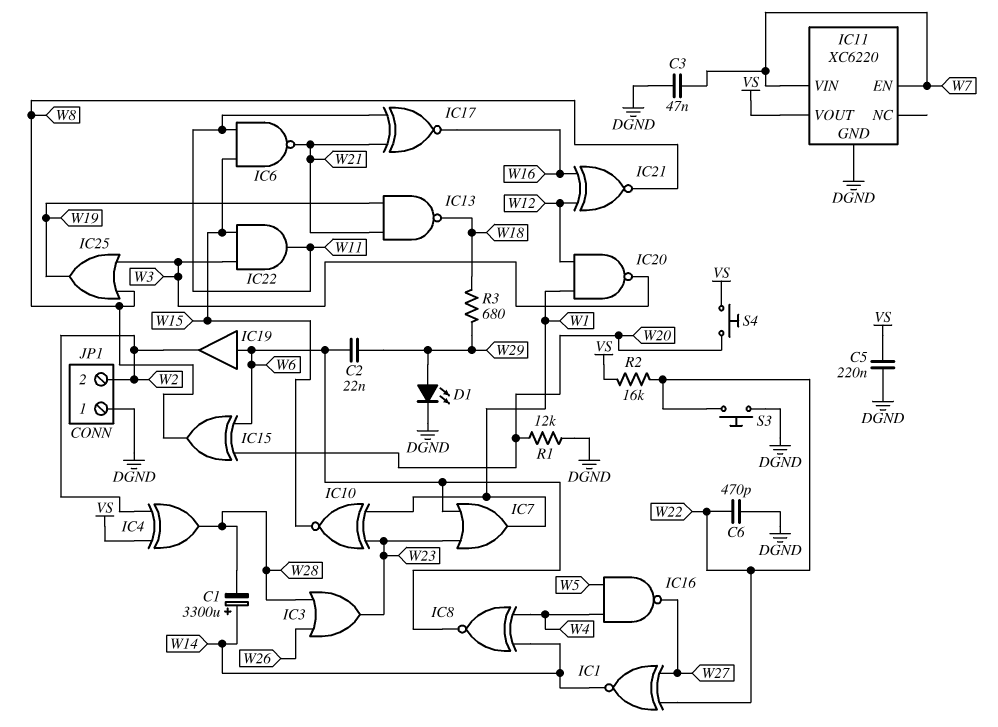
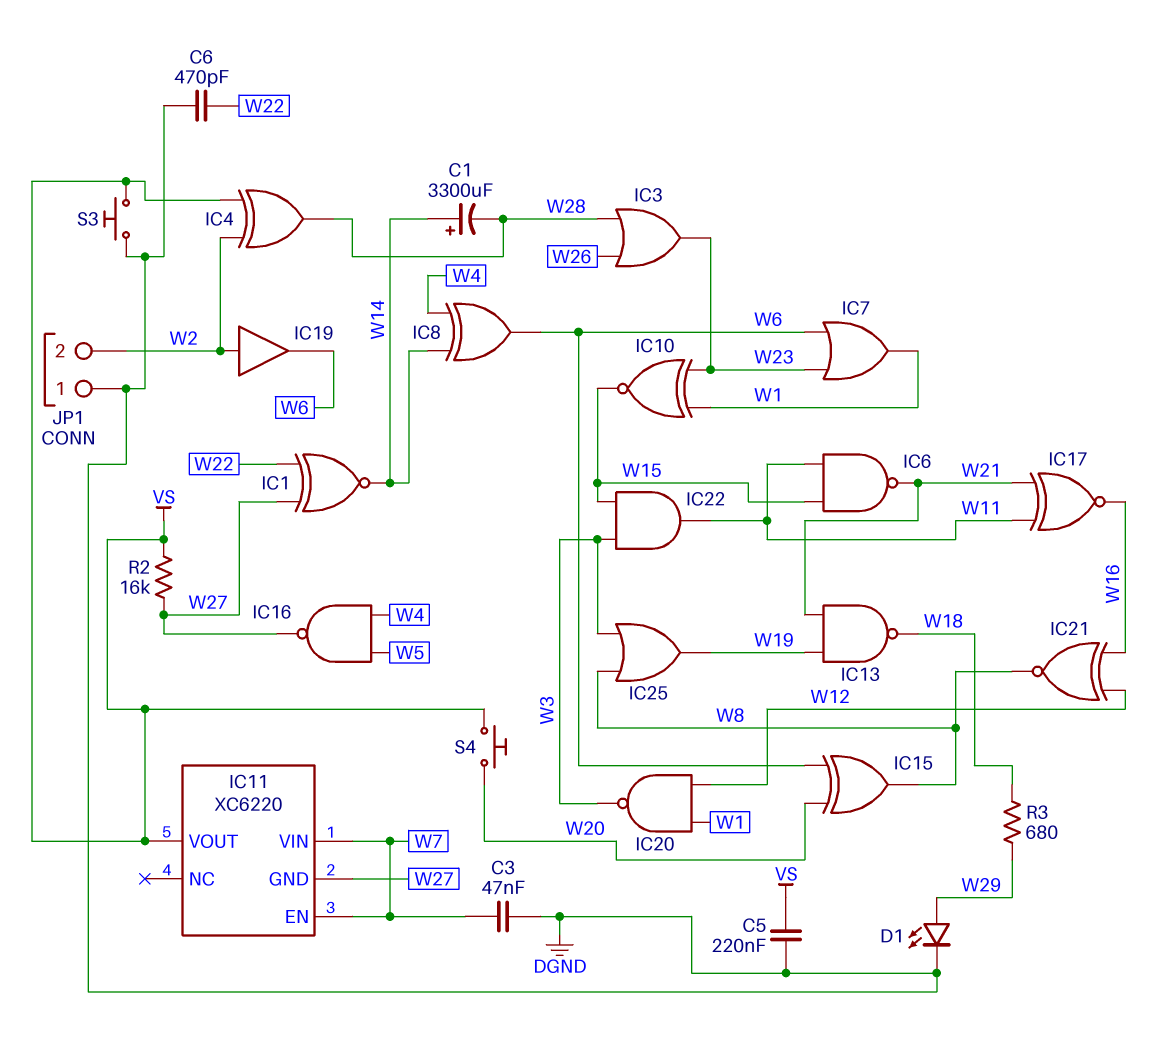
C2: 22nF (W6, W29) -> none
IC8: XNOR (in W4, in W14, out W6) -> XOR (in W4, in W14, out W6)
IC11 pin GND: DGND -> W27
IC19: buffer (in W6, out W2) -> buffer (in W2, out W6)
R1: 12k (DGND, W20) -> none
R2: 16k (VS, W22) -> 16k (VS, W27)
S3: button (DGND, W22) -> button (DGND, VS)

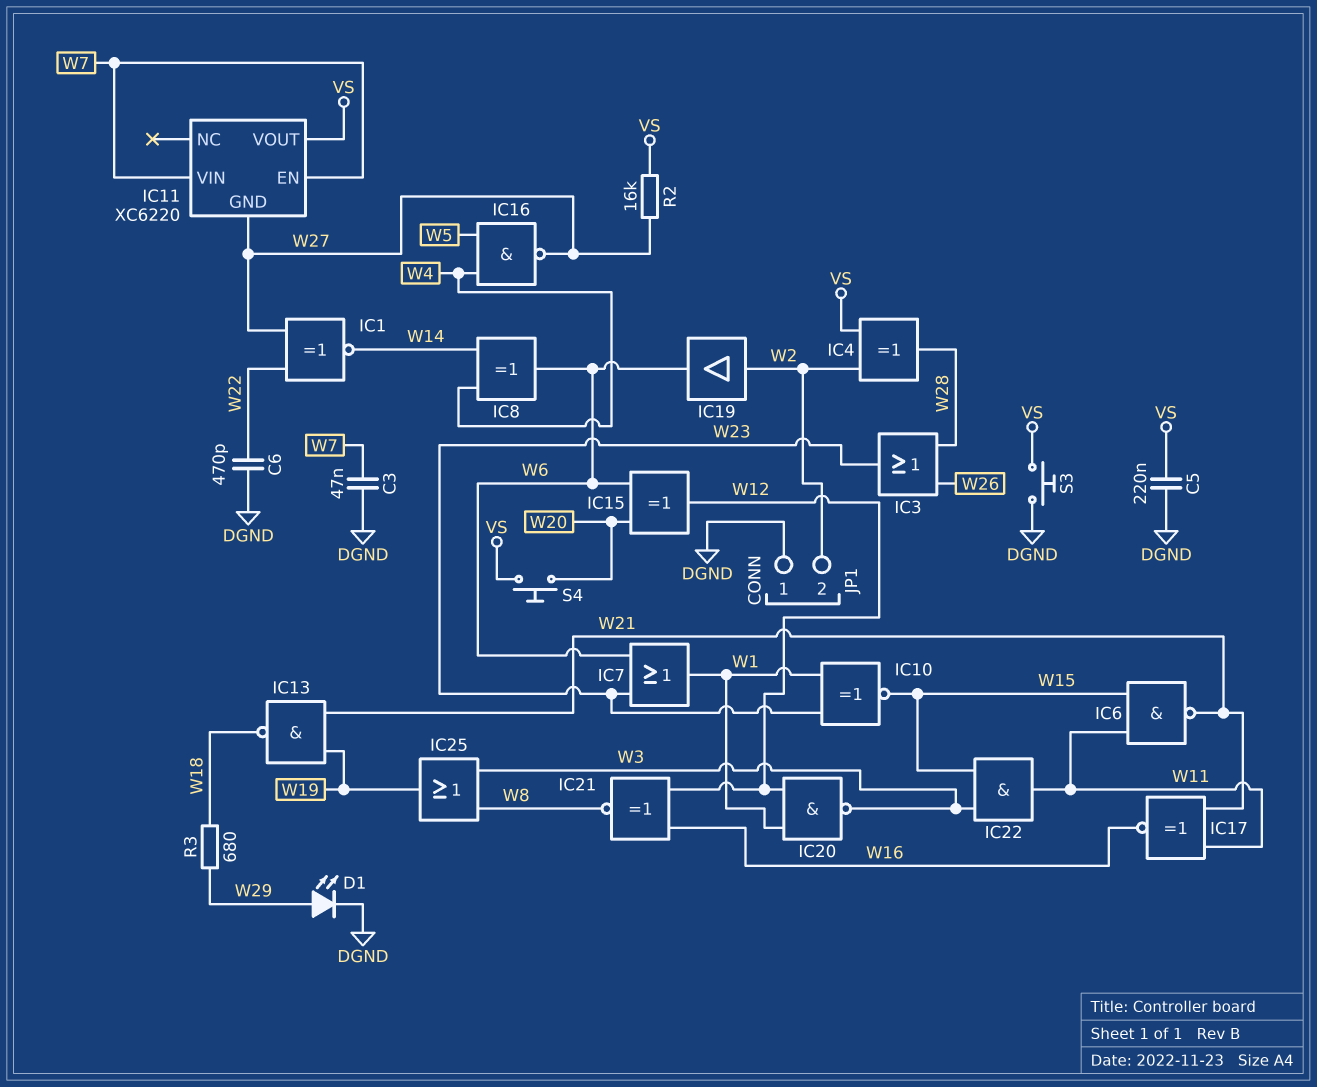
C1: 3300uF (plus W14, minus W28) -> none
IC15: XOR (in W6, in W20, out W8) -> XOR (in W6, in W20, out W12)

